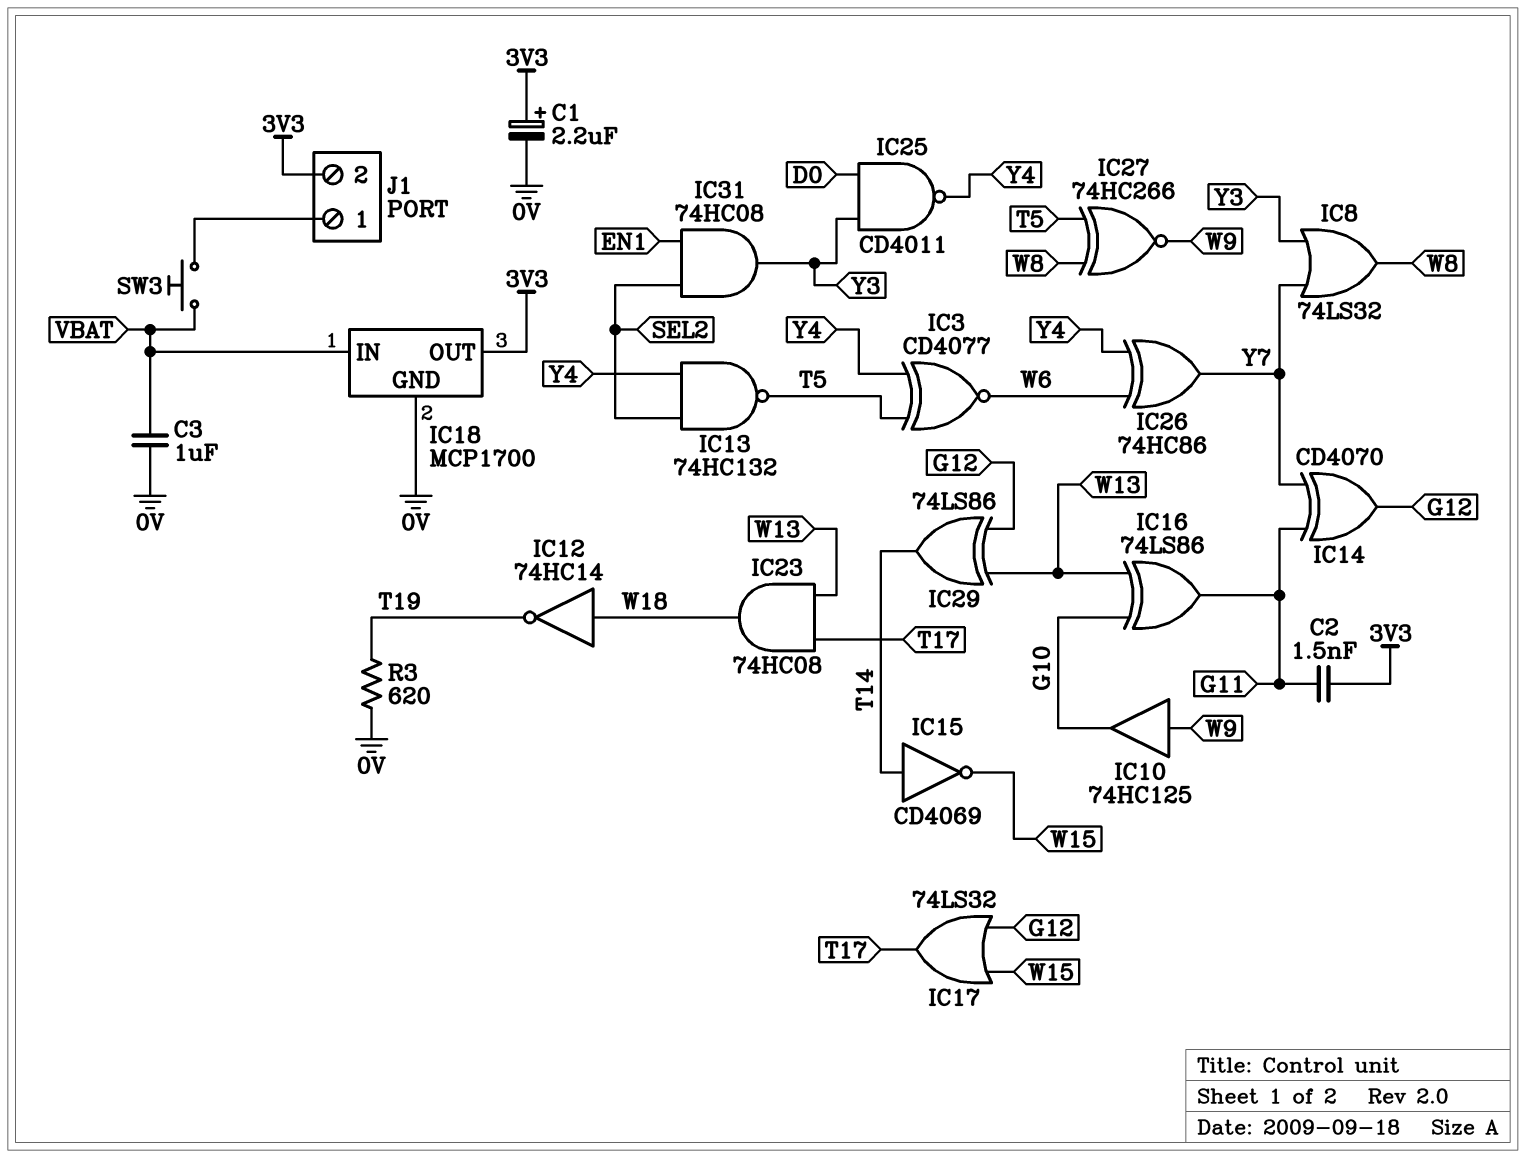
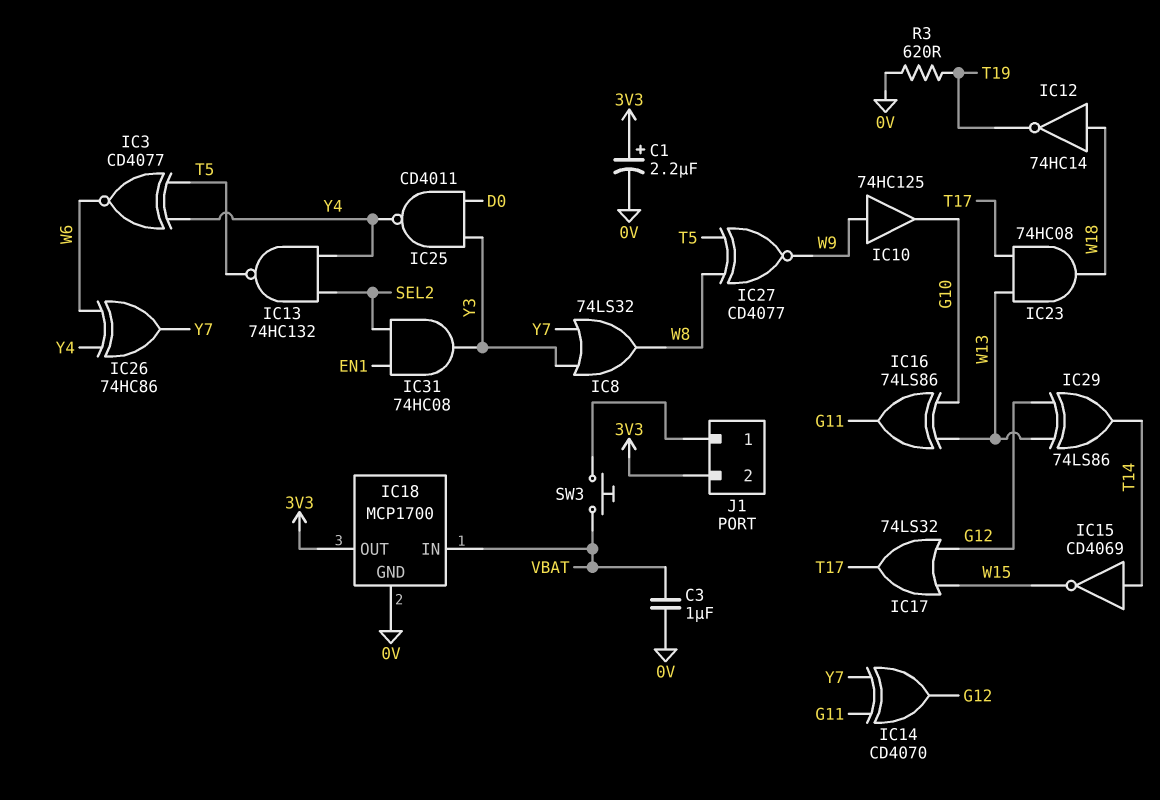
C2: 1.5nF (3V3, G11) -> none
IC27: XNOR 74HC266 (in T5, in W8, out W9) -> XNOR CD4077 (in T5, in W8, out W9)

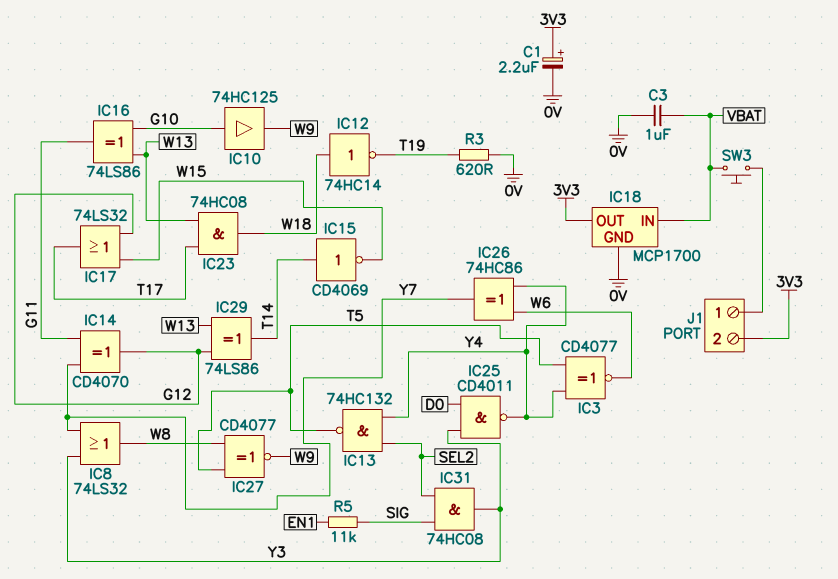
IC10: buffer 74HC125 (in W9, out G10) -> buffer 74HC125 (in G10, out W9)
IC31: AND 74HC08 (in EN1, in SEL2, out Y3) -> AND 74HC08 (in SEL2, in SIG, out Y3)
R5: none -> 11k (EN1, SIG)

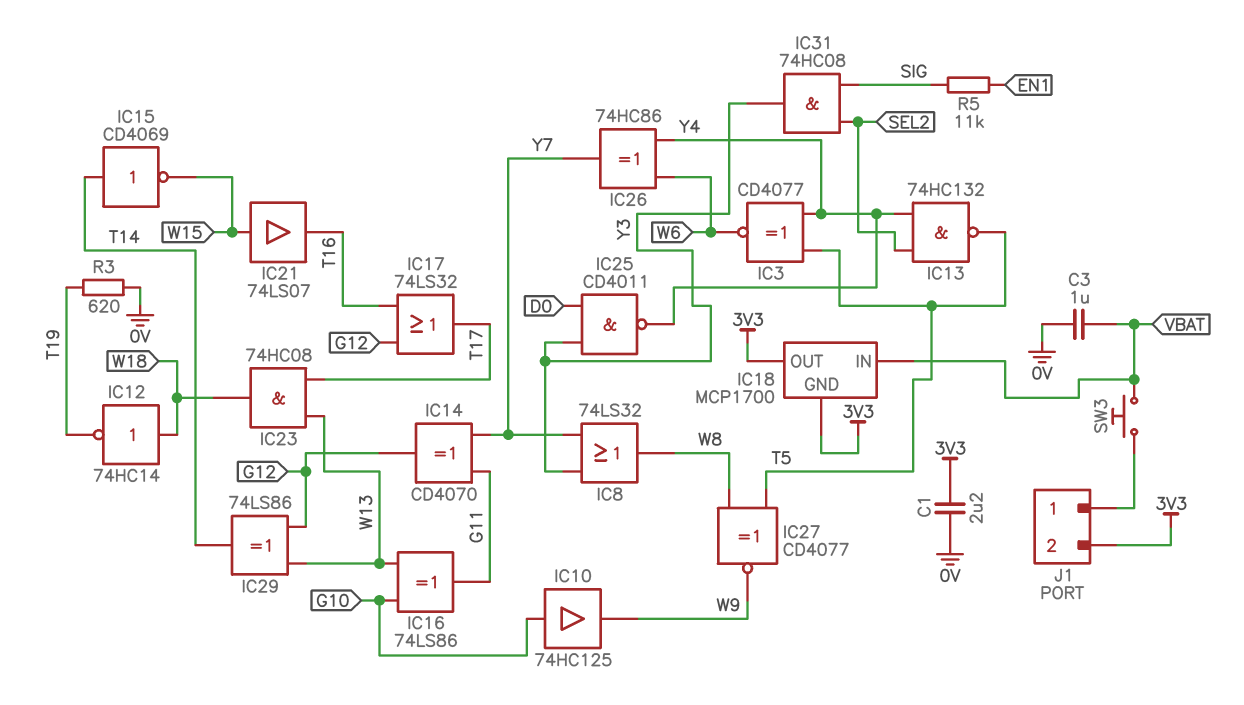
C1: 2.2uF (plus 3V3, minus 0V) -> 2.2uF (0V, 3V3)
IC17: OR 74LS32 (in G12, in W15, out T17) -> OR 74LS32 (in G12, in T16, out T17)
IC18 pin GND: 0V -> 3V3
IC21: none -> buffer 74LS07 (in W15, out T16)

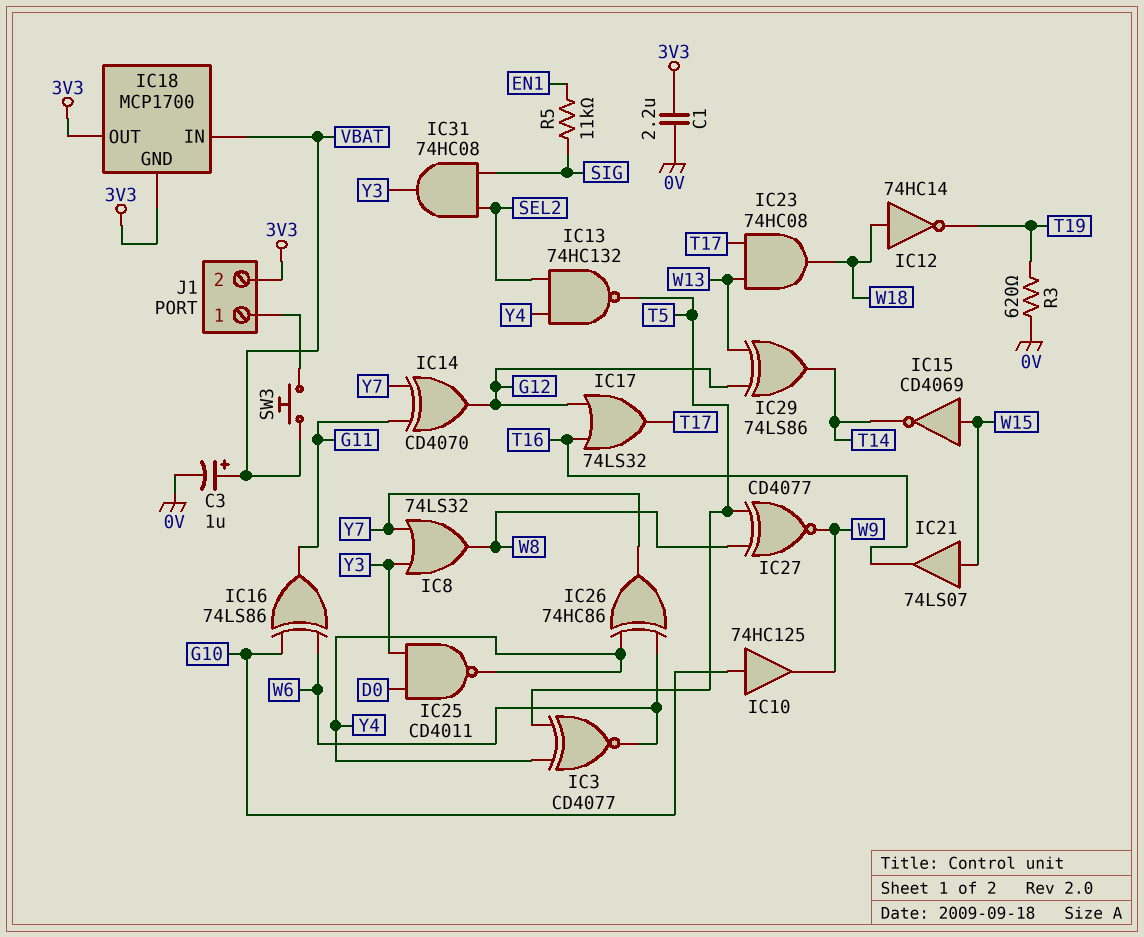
C3: 1uF (0V, VBAT) -> 1uF (plus VBAT, minus 0V)
IC15: NOT CD4069 (in T14, out W15) -> NOT CD4069 (in W15, out T14)
IC16: XOR 74LS86 (in G10, in W13, out G11) -> XOR 74LS86 (in G10, in W6, out G11)

